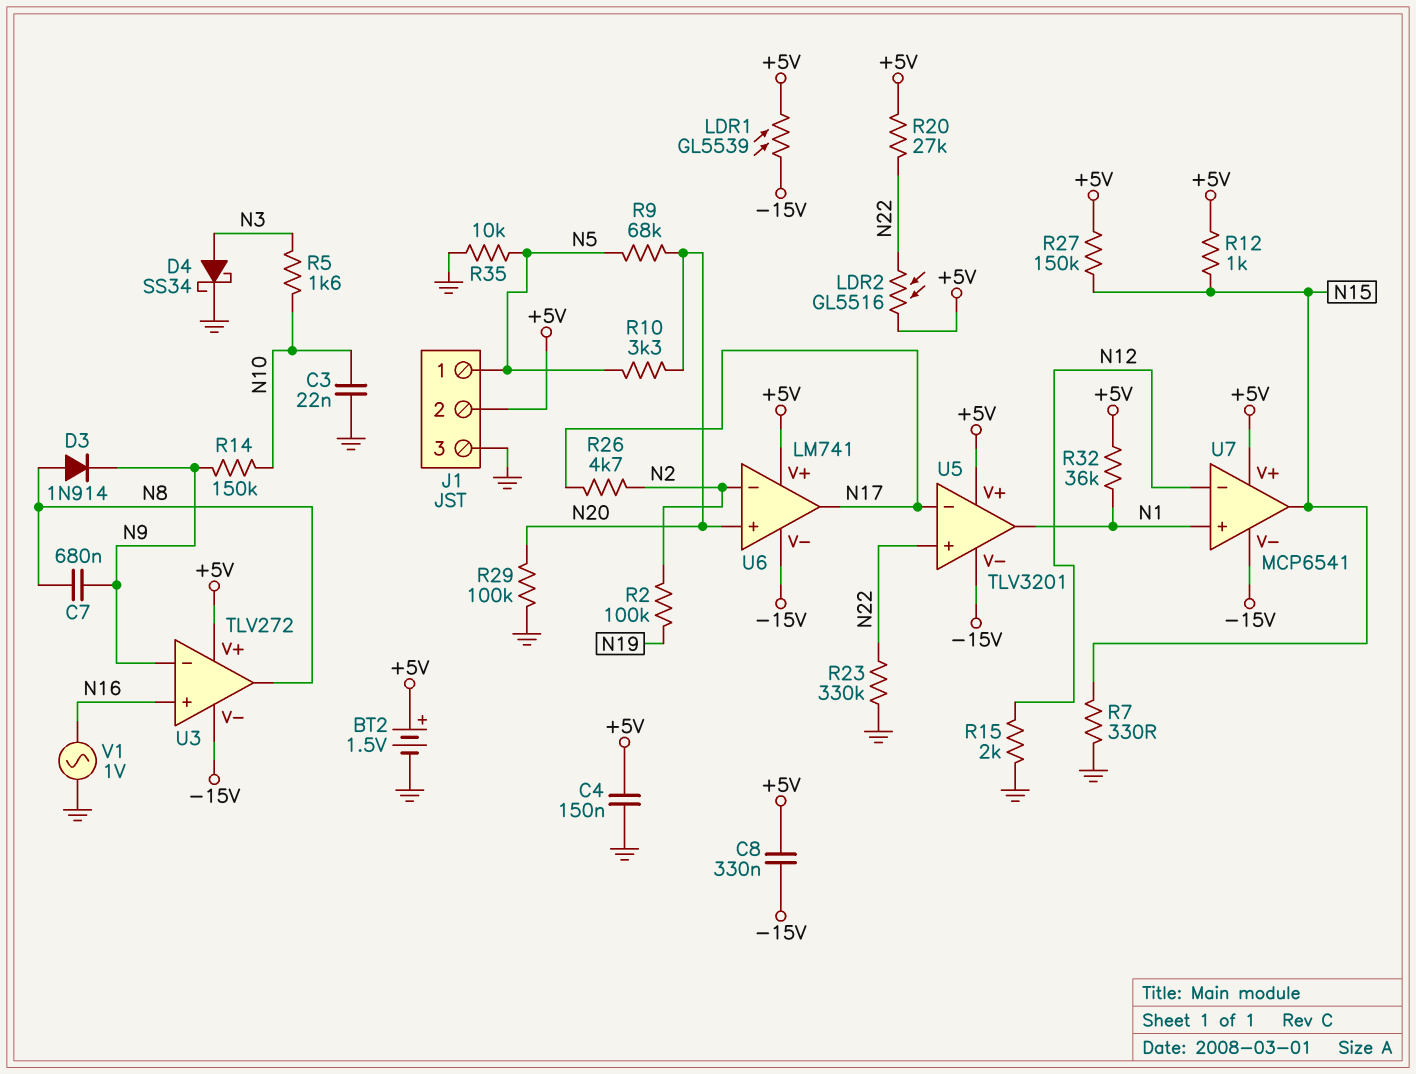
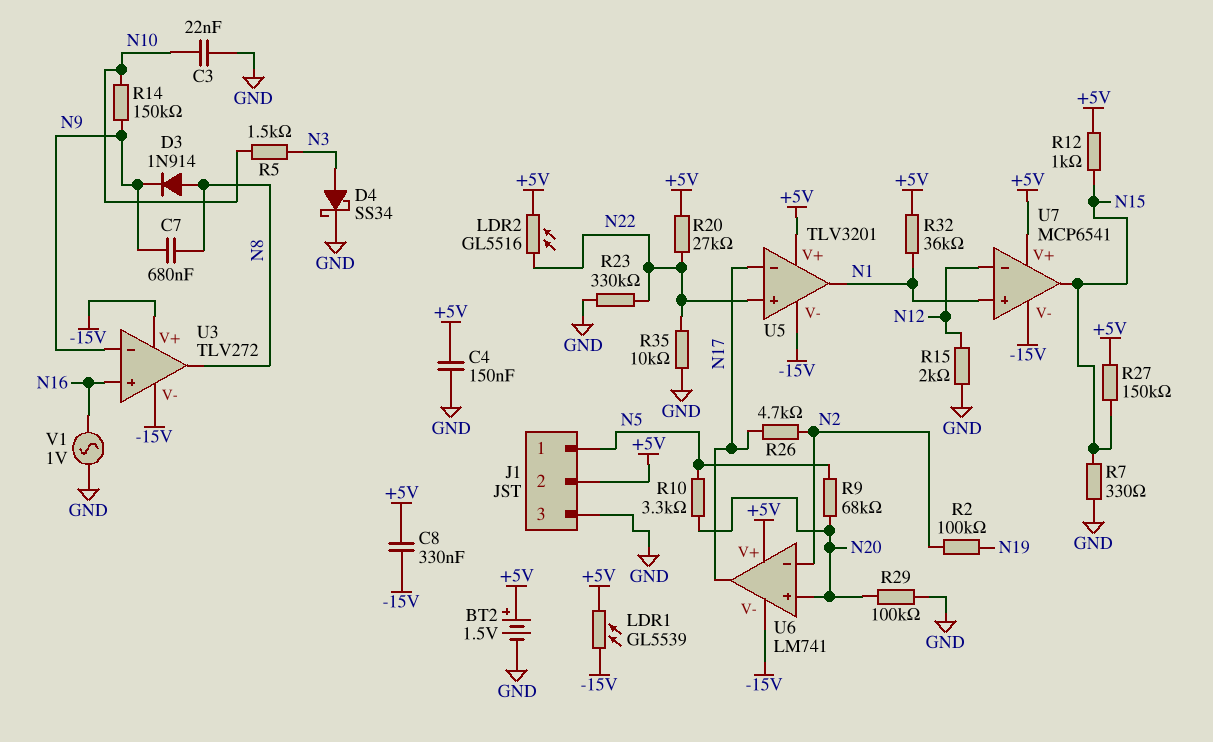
R5: 1.6k (N3, N10) -> 1.5k (N3, N10)
R35: 10k (GND, N5) -> 10k (GND, N22)
U3 pin V+: +5V -> -15V

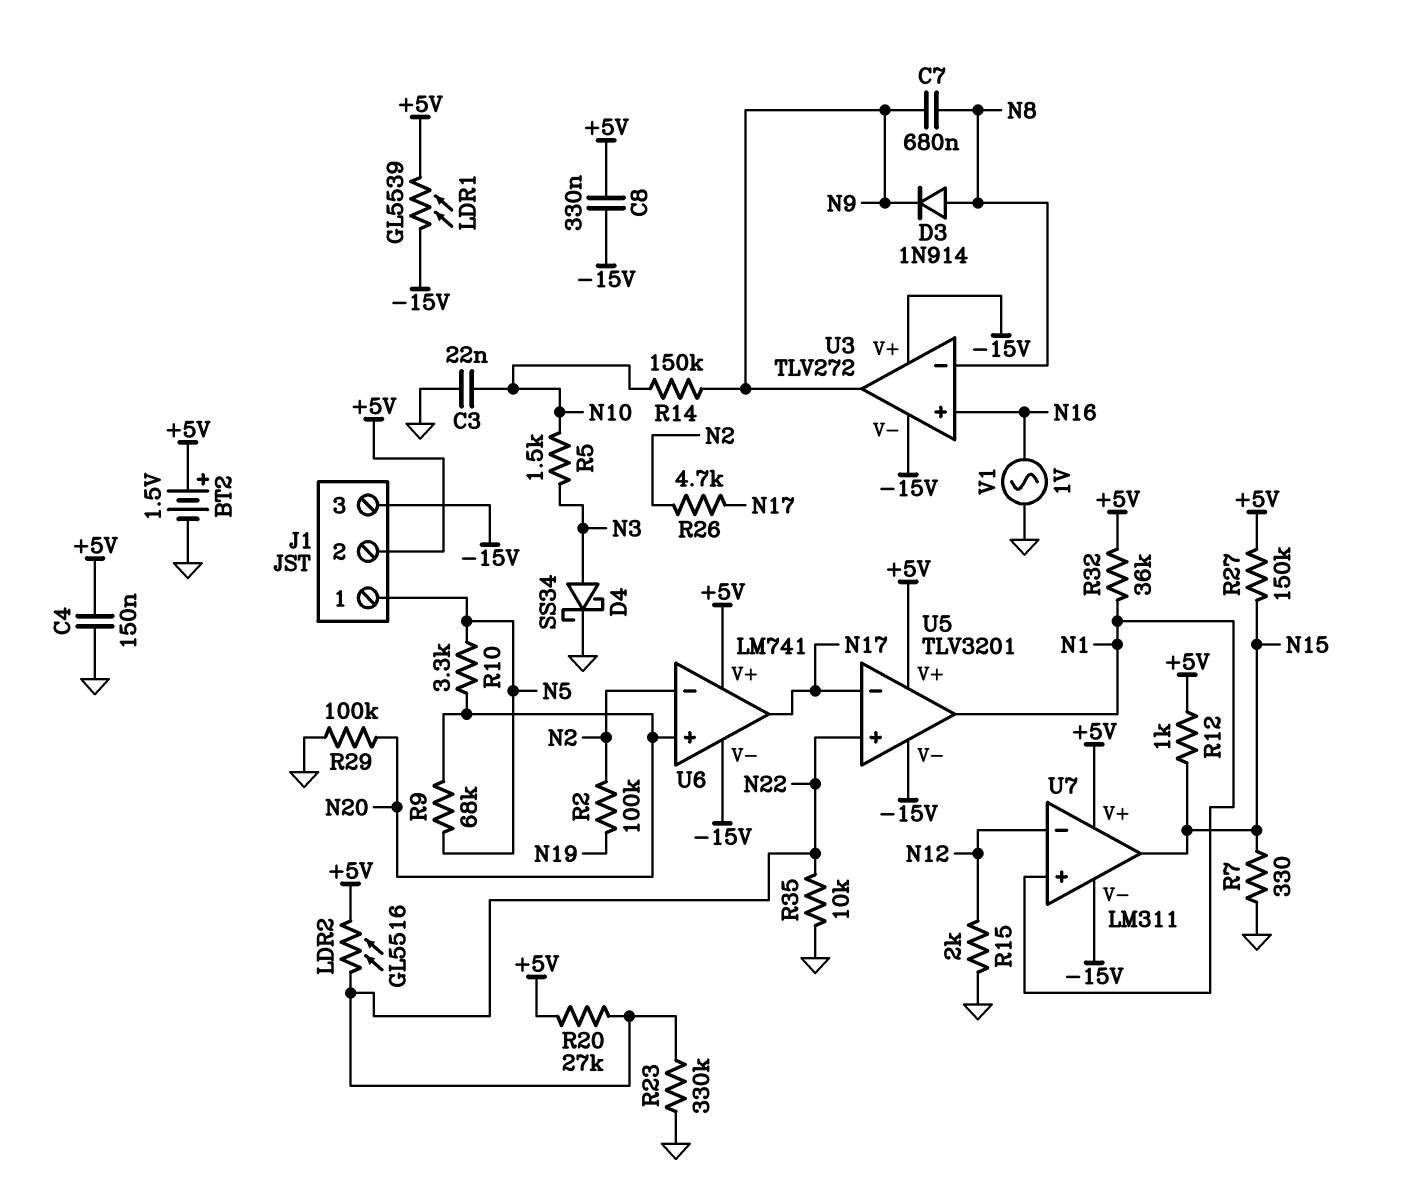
J1 pin 3: GND -> -15V
U3 pin in-: N9 -> N8
U3 pin out: N8 -> N9
U7: MCP6541 -> LM311

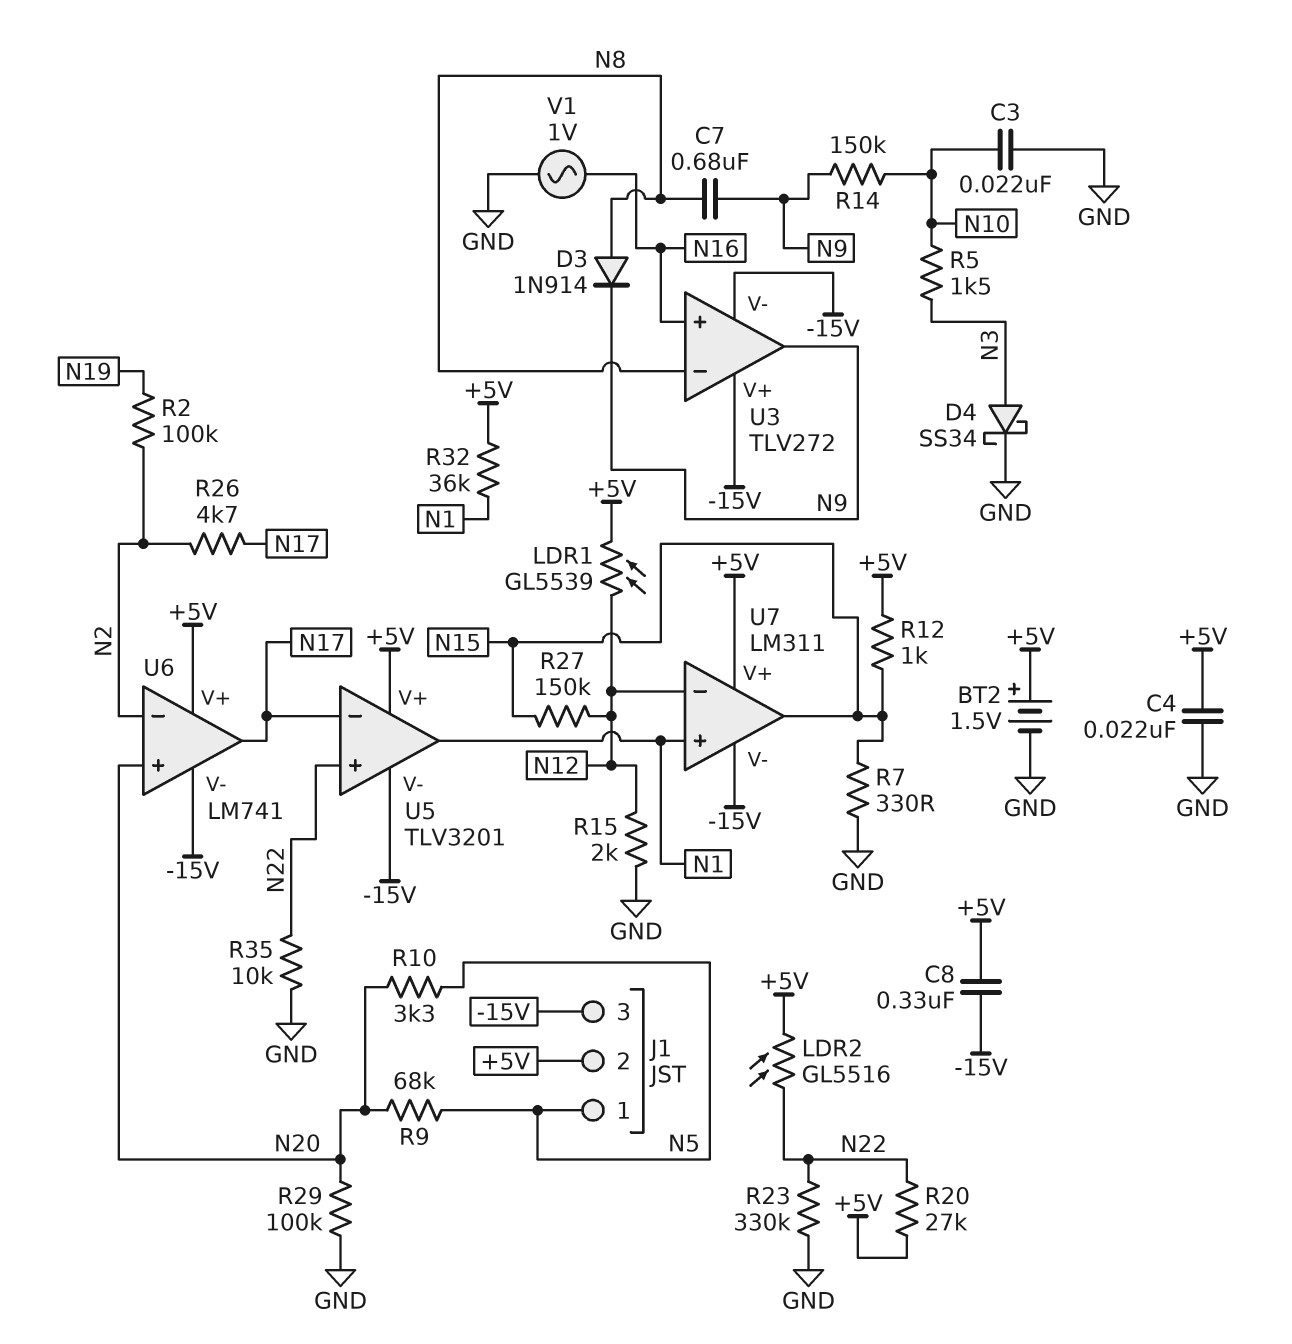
C4: 150nF (+5V, GND) -> 22nF (+5V, GND)
LDR1: GL5539 (+5V, -15V) -> GL5539 (+5V, N12)
R27: 150k (+5V, N15) -> 150k (N12, N15)

